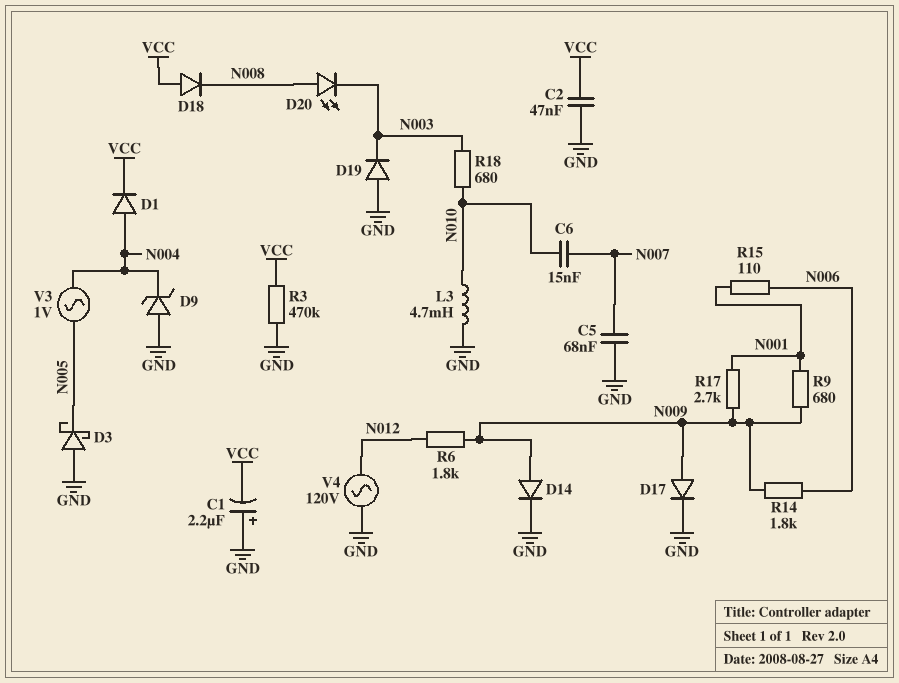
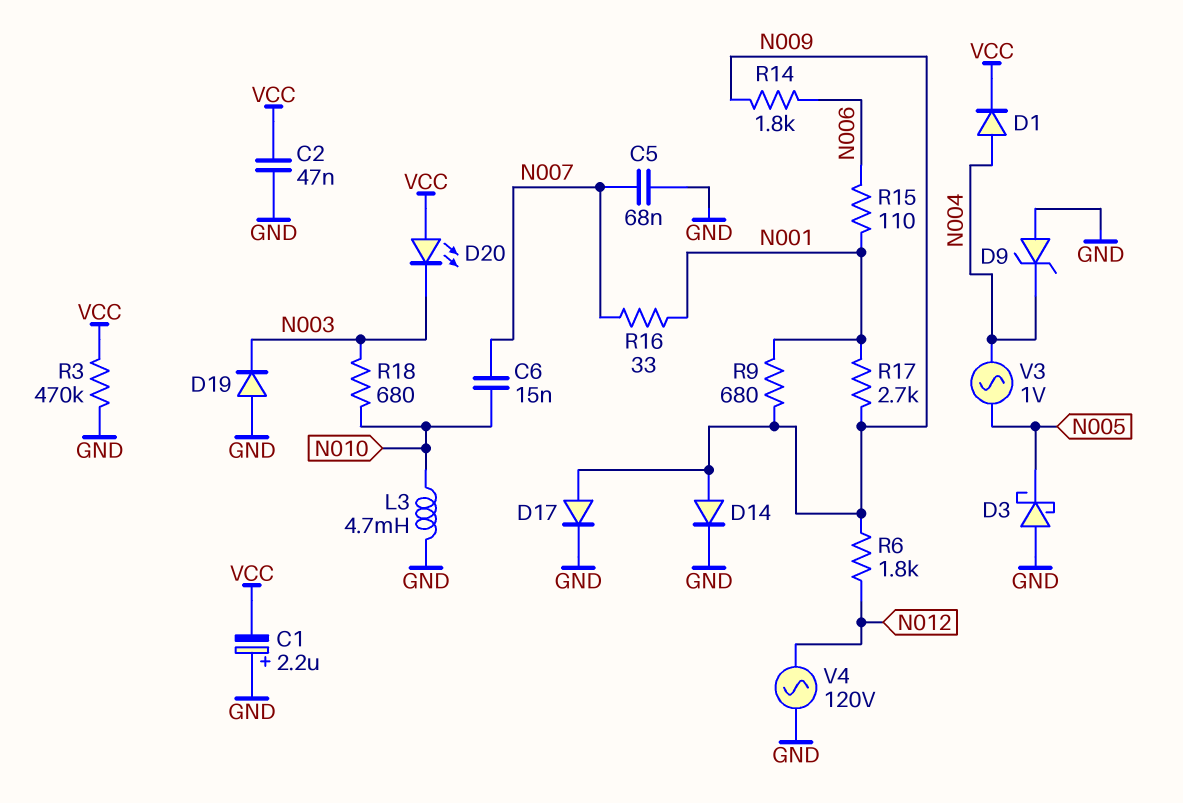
D18: diode (A VCC, K N008) -> none
D20: LED (A N008, K N003) -> LED (A VCC, K N003)
R16: none -> 33 (N001, N007)

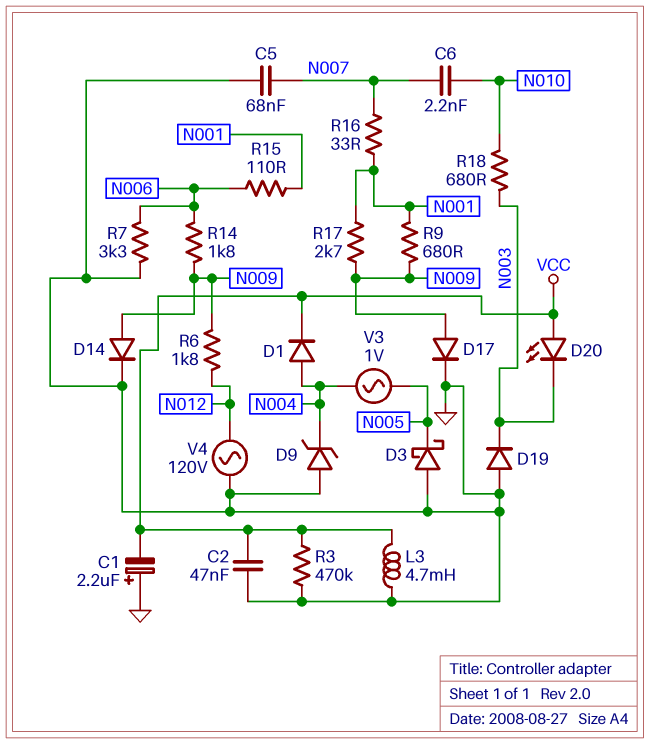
C6: 15nF (N007, N010) -> 2.2nF (N007, N010)
L3: 4.7mH (GND, N010) -> 4.7mH (GND, VCC)
R7: none -> 3.3k (GND, N006)

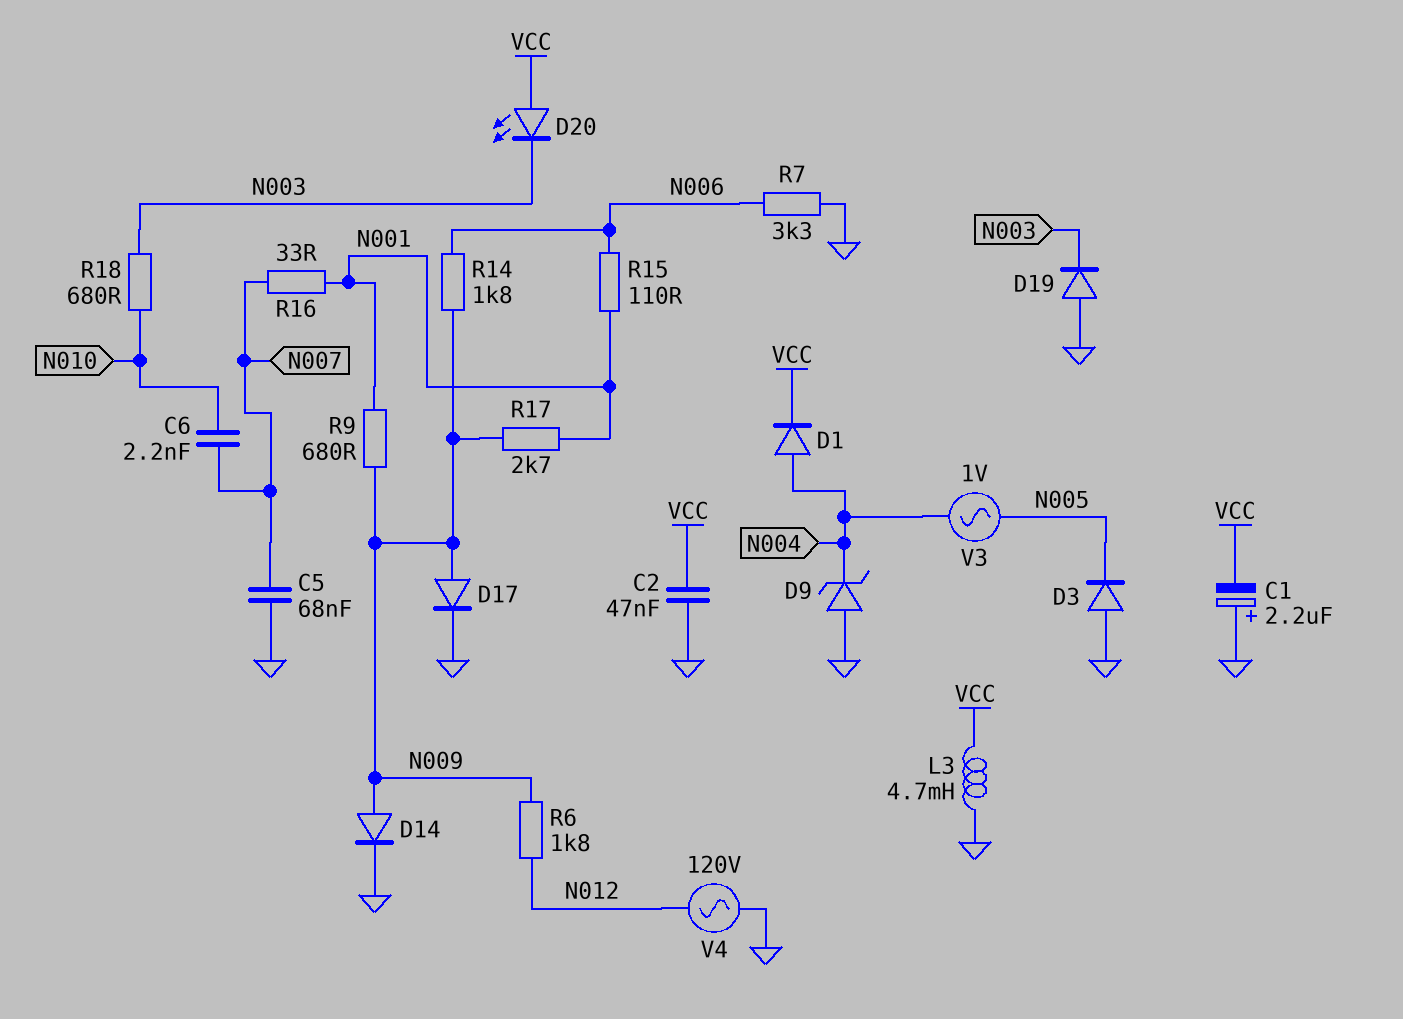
D3: schottky (A GND, K N005) -> diode (A GND, K N005)
R3: 470k (GND, VCC) -> none

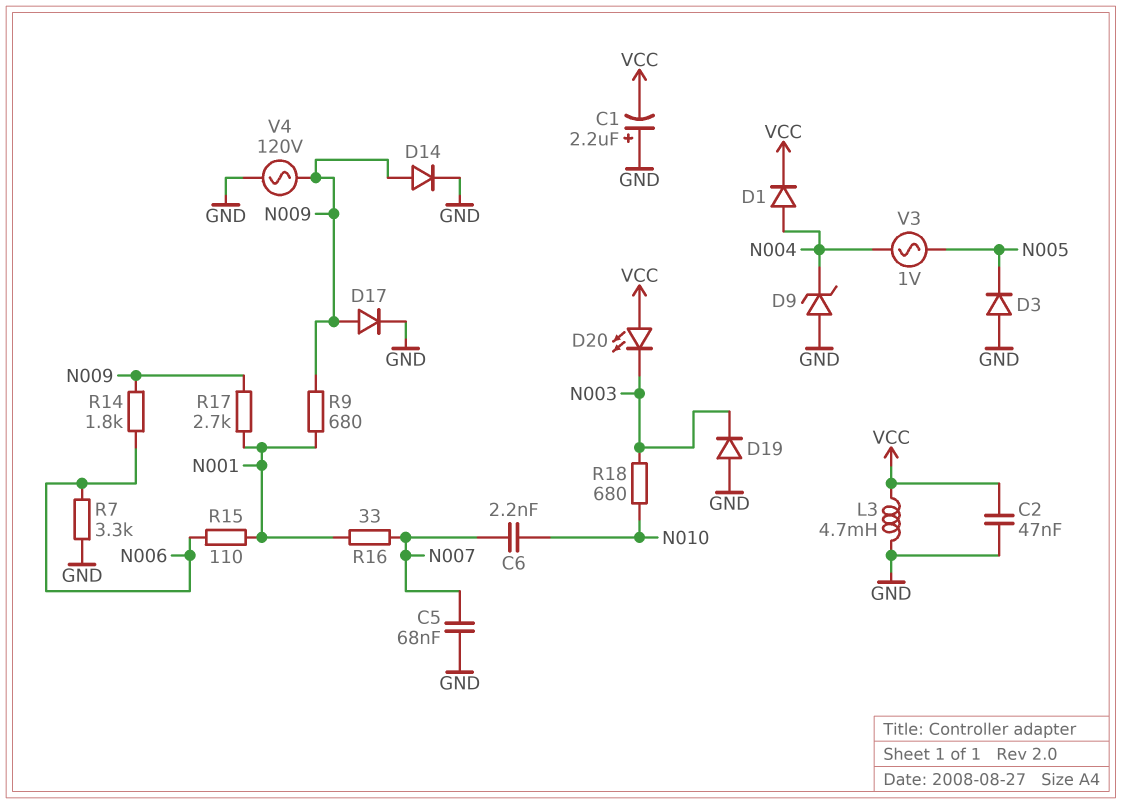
R6: 1.8k (N009, N012) -> none
V4: AC 120V (GND, N012) -> AC 120V (GND, N009)

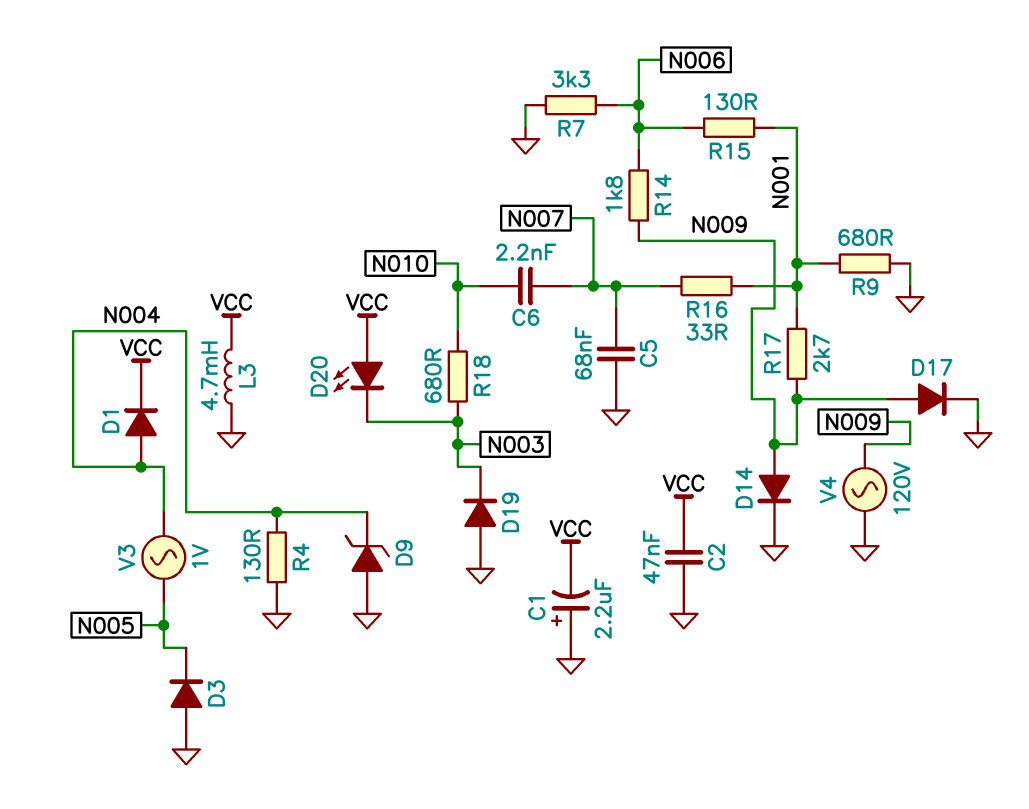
R4: none -> 130 (GND, N004)
R9: 680 (N001, N009) -> 680 (GND, N001)
R15: 110 (N001, N006) -> 130 (N001, N006)

